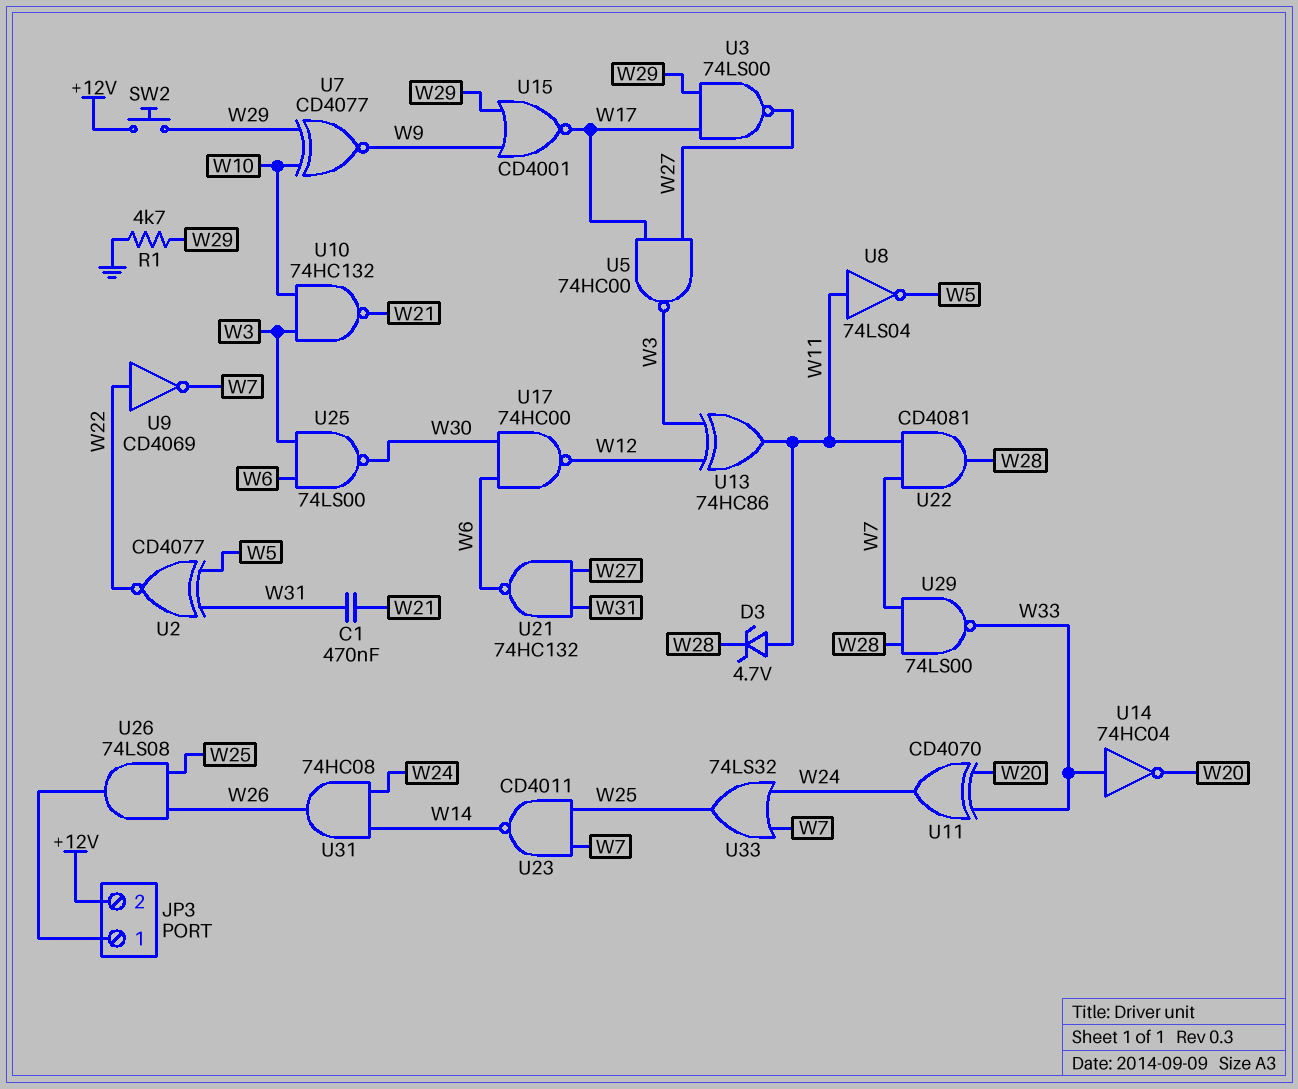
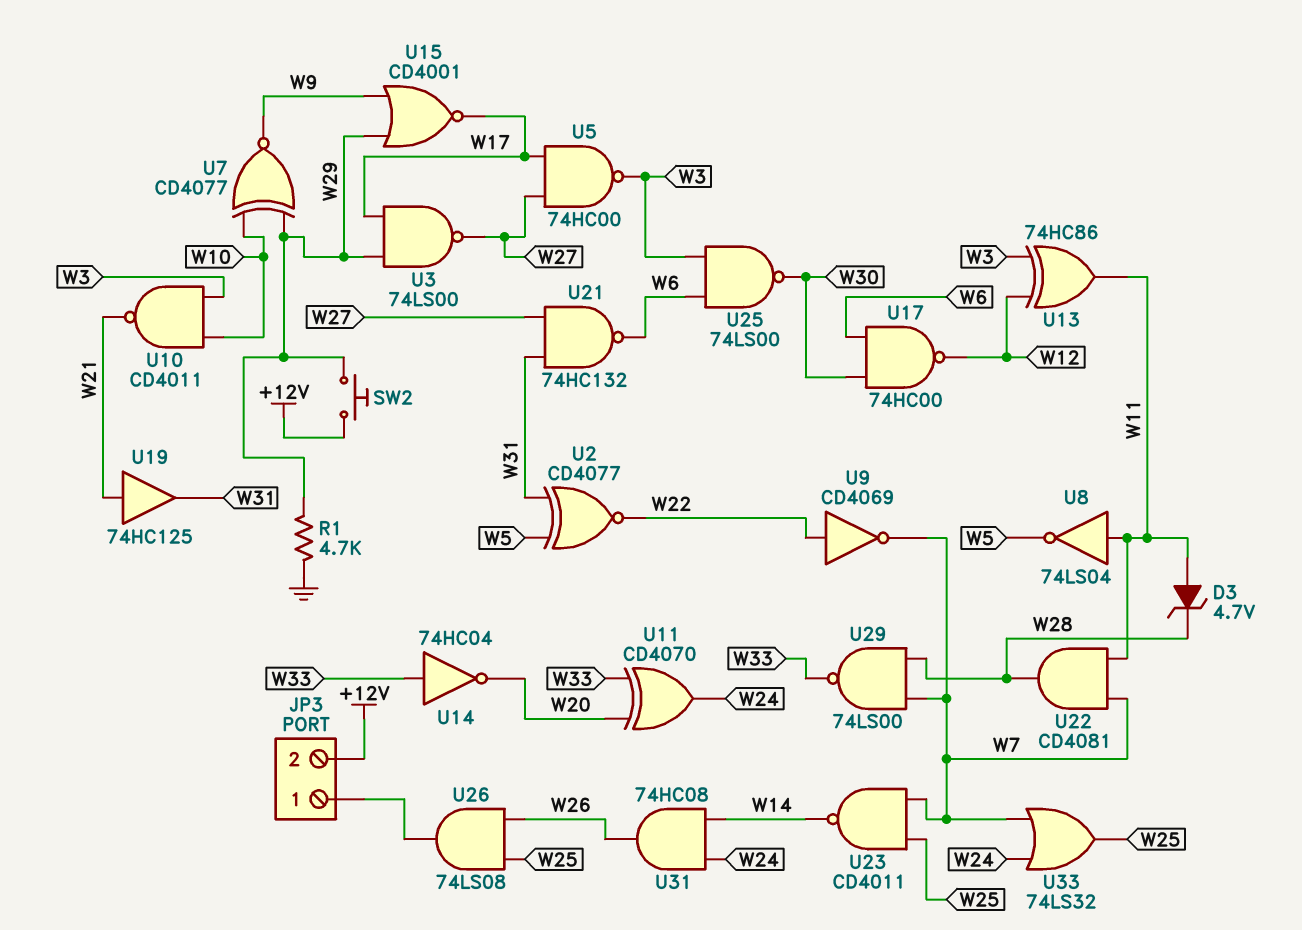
C1: 470nF (W21, W31) -> none
U10: NAND 74HC132 (in W3, in W10, out W21) -> NAND CD4011 (in W3, in W10, out W21)
U19: none -> buffer 74HC125 (in W21, out W31)

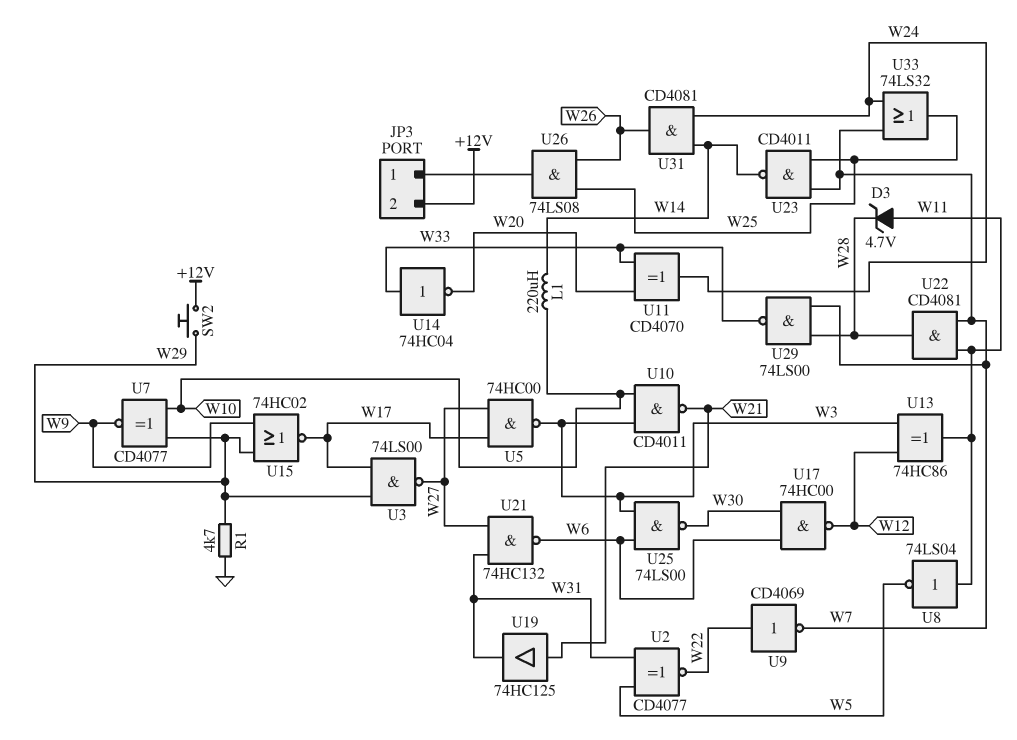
L1: none -> 220uH (W10, W14)
U15: NOR CD4001 (in W9, in W29, out W17) -> NOR 74HC02 (in W9, in W29, out W17)
U31: AND 74HC08 (in W14, in W24, out W26) -> AND CD4081 (in W14, in W24, out W26)

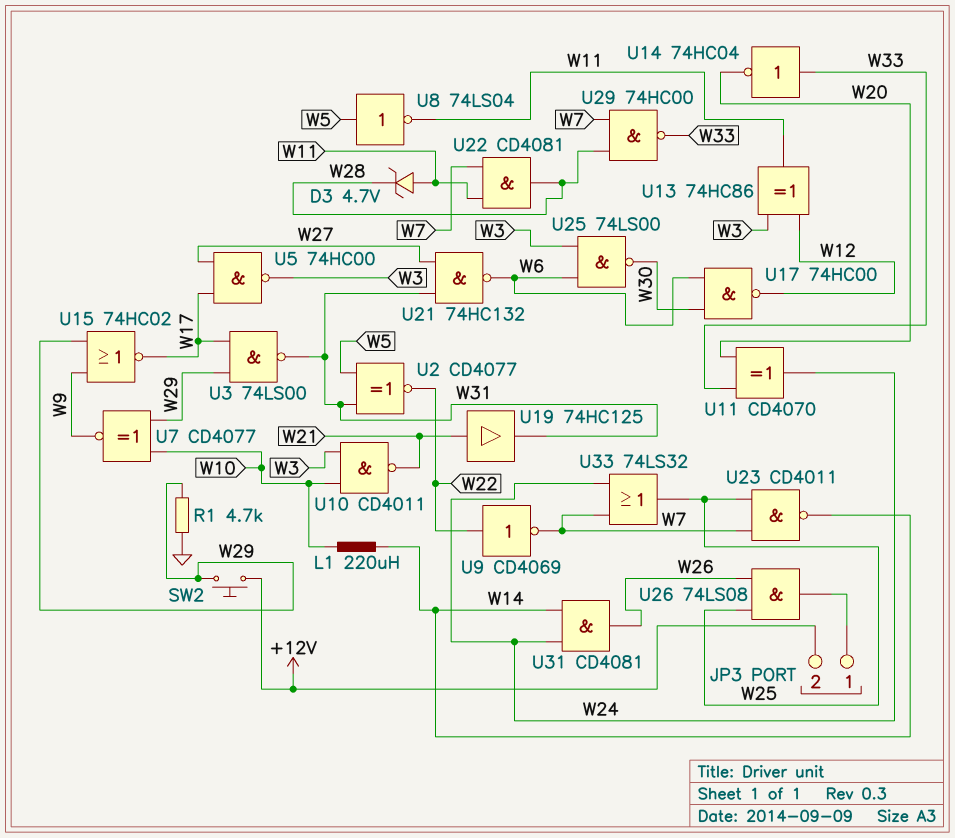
U3: NAND 74LS00 (in W17, in W29, out W27) -> NAND 74LS00 (in W17, in W29, out W31)
U8: NOT 74LS04 (in W11, out W5) -> NOT 74LS04 (in W5, out W11)
U29: NAND 74LS00 (in W7, in W28, out W33) -> NAND 74HC00 (in W7, in W28, out W33)

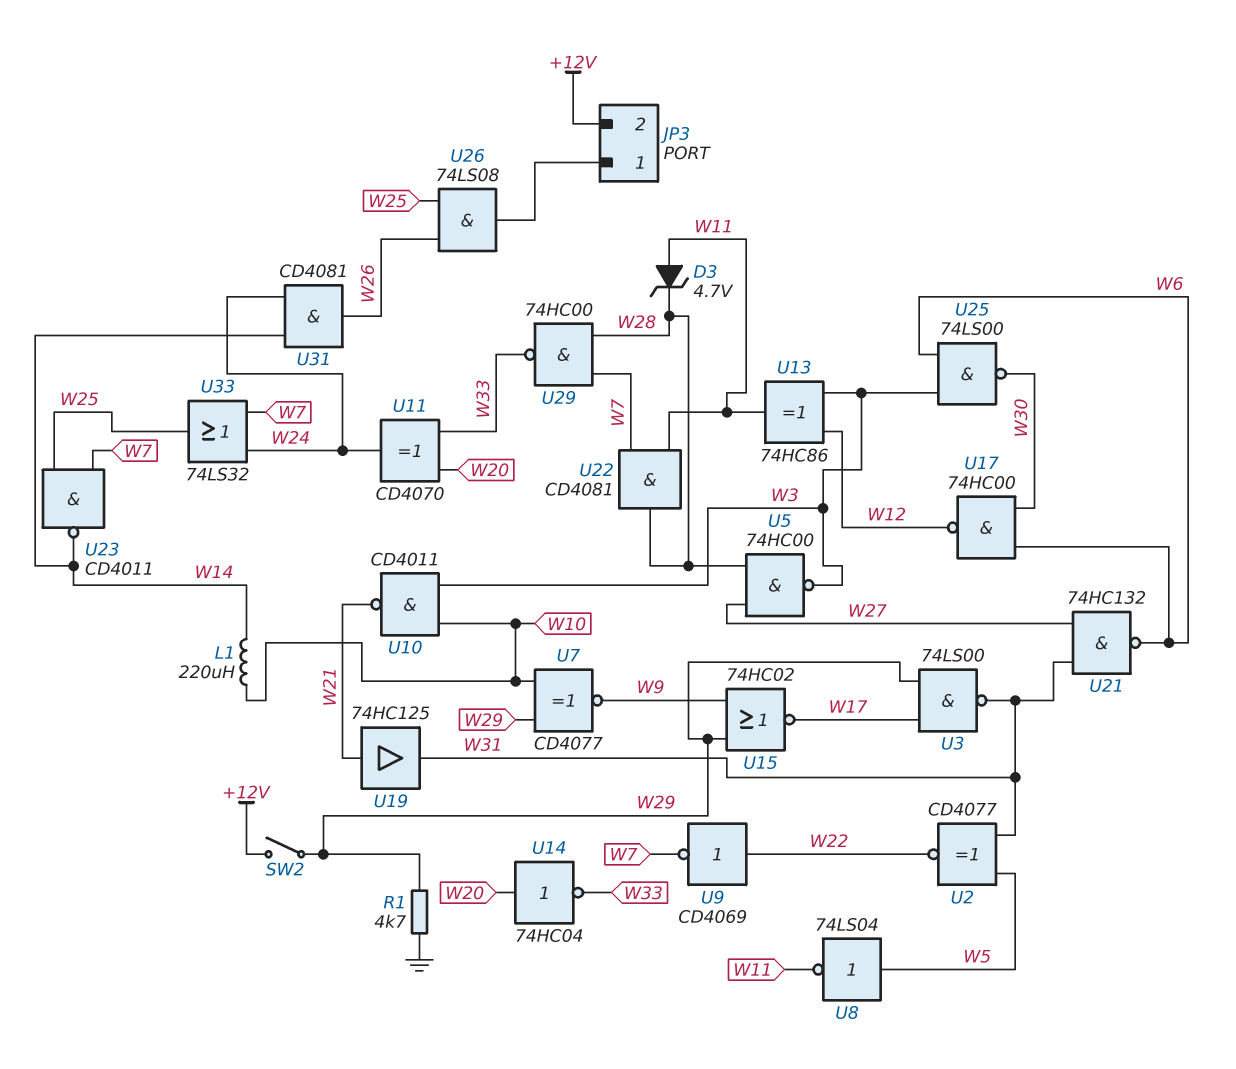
SW2: button (+12V, W29) -> switch (+12V, W29)
U5: NAND 74HC00 (in W17, in W27, out W3) -> NAND 74HC00 (in W27, in W28, out W3)
U14: NOT 74HC04 (in W33, out W20) -> NOT 74HC04 (in W20, out W33)

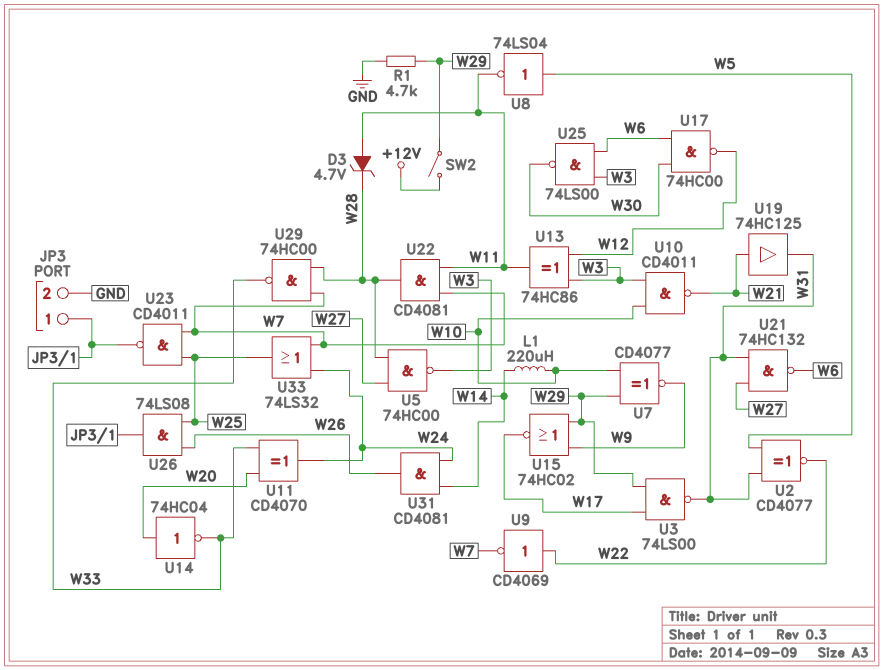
JP3 pin 2: +12V -> GND
U23: NAND CD4011 (in W7, in W25, out W14) -> NAND CD4011 (in W7, in W25, out JP3/1)

